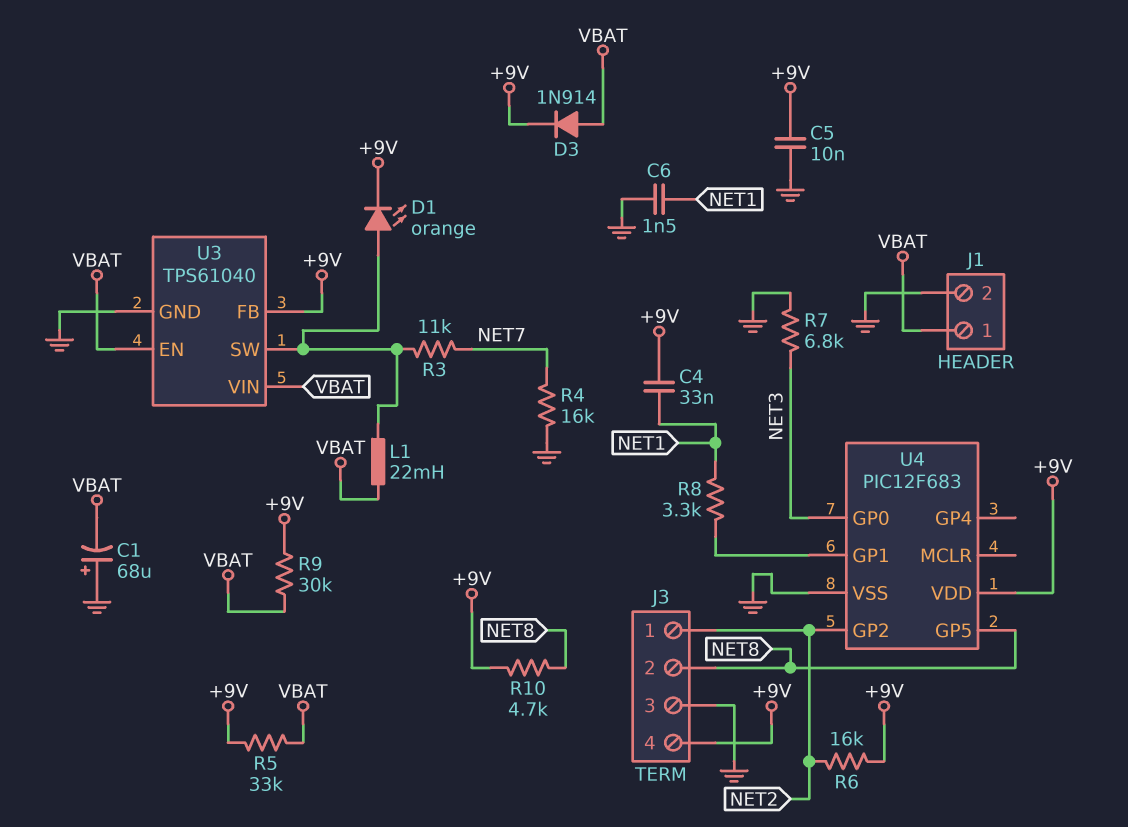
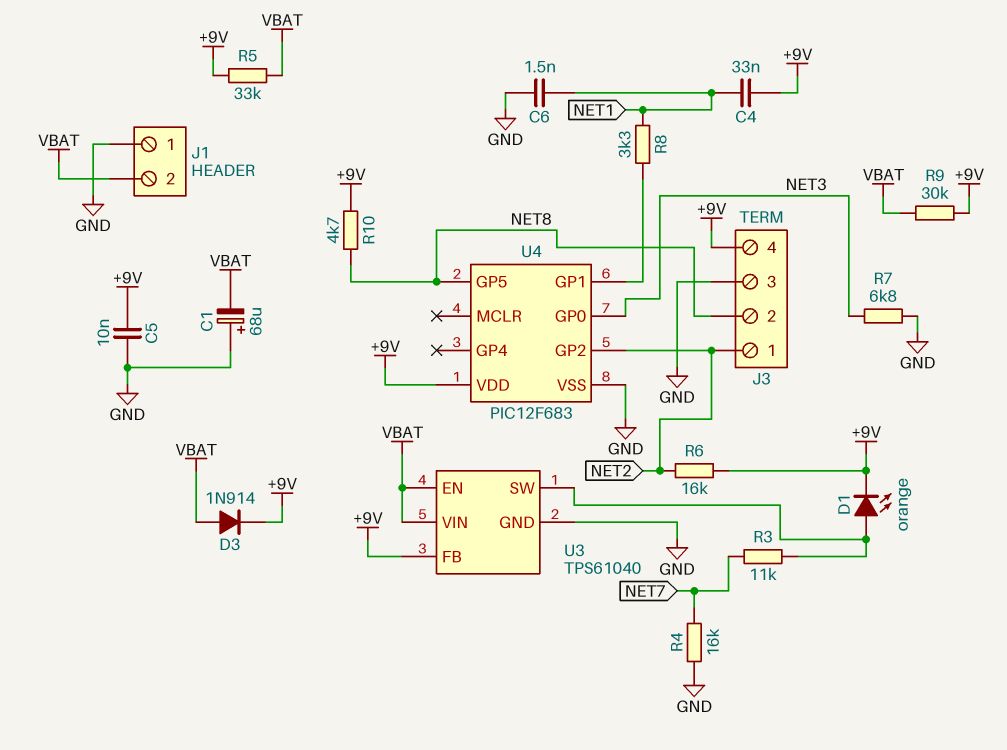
J1 pin 1: VBAT -> GND
J1 pin 2: GND -> VBAT
L1: 22mH (U3/SW, VBAT) -> none

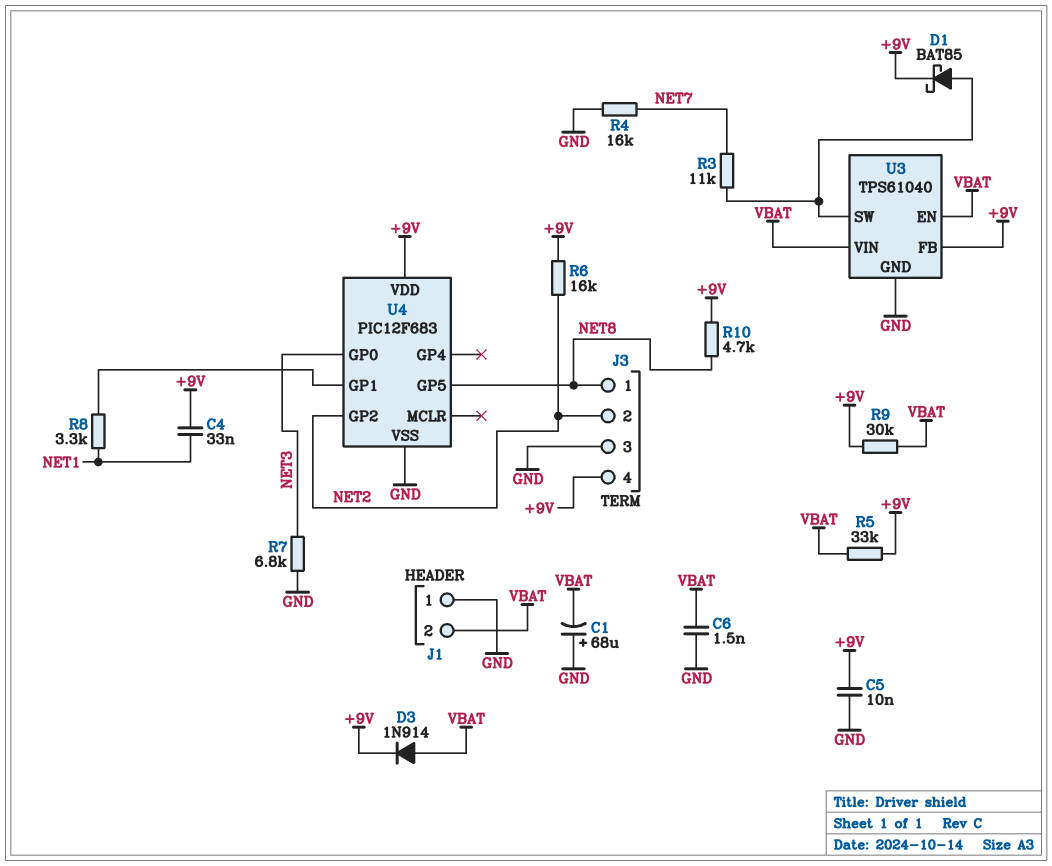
C6: 1.5nF (GND, NET1) -> 1.5nF (GND, VBAT)
D1: LED orange (A U3/SW, K +9V) -> schottky BAT85 (A U3/SW, K +9V)
J3 pin 1: NET2 -> NET8
J3 pin 2: NET8 -> NET2

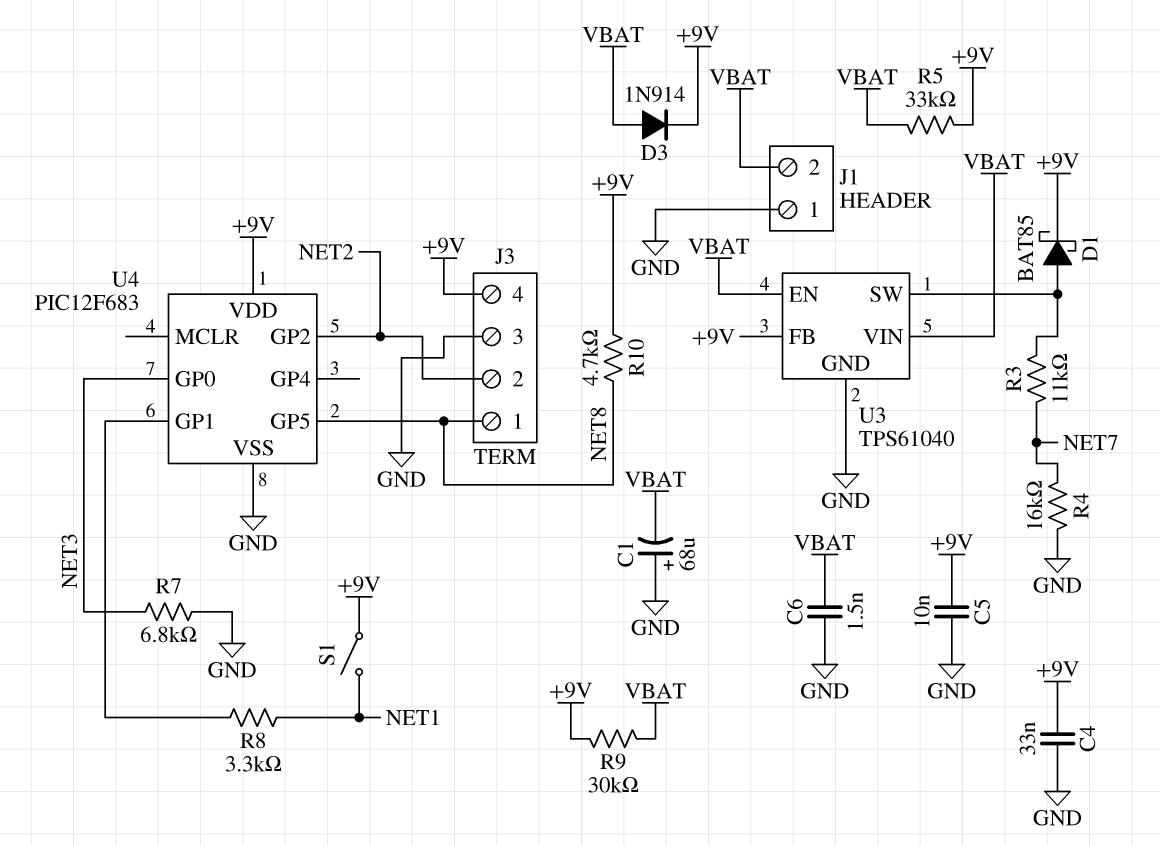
C4: 33nF (+9V, NET1) -> 33nF (+9V, GND)
R6: 16k (+9V, NET2) -> none
S1: none -> switch (+9V, NET1)

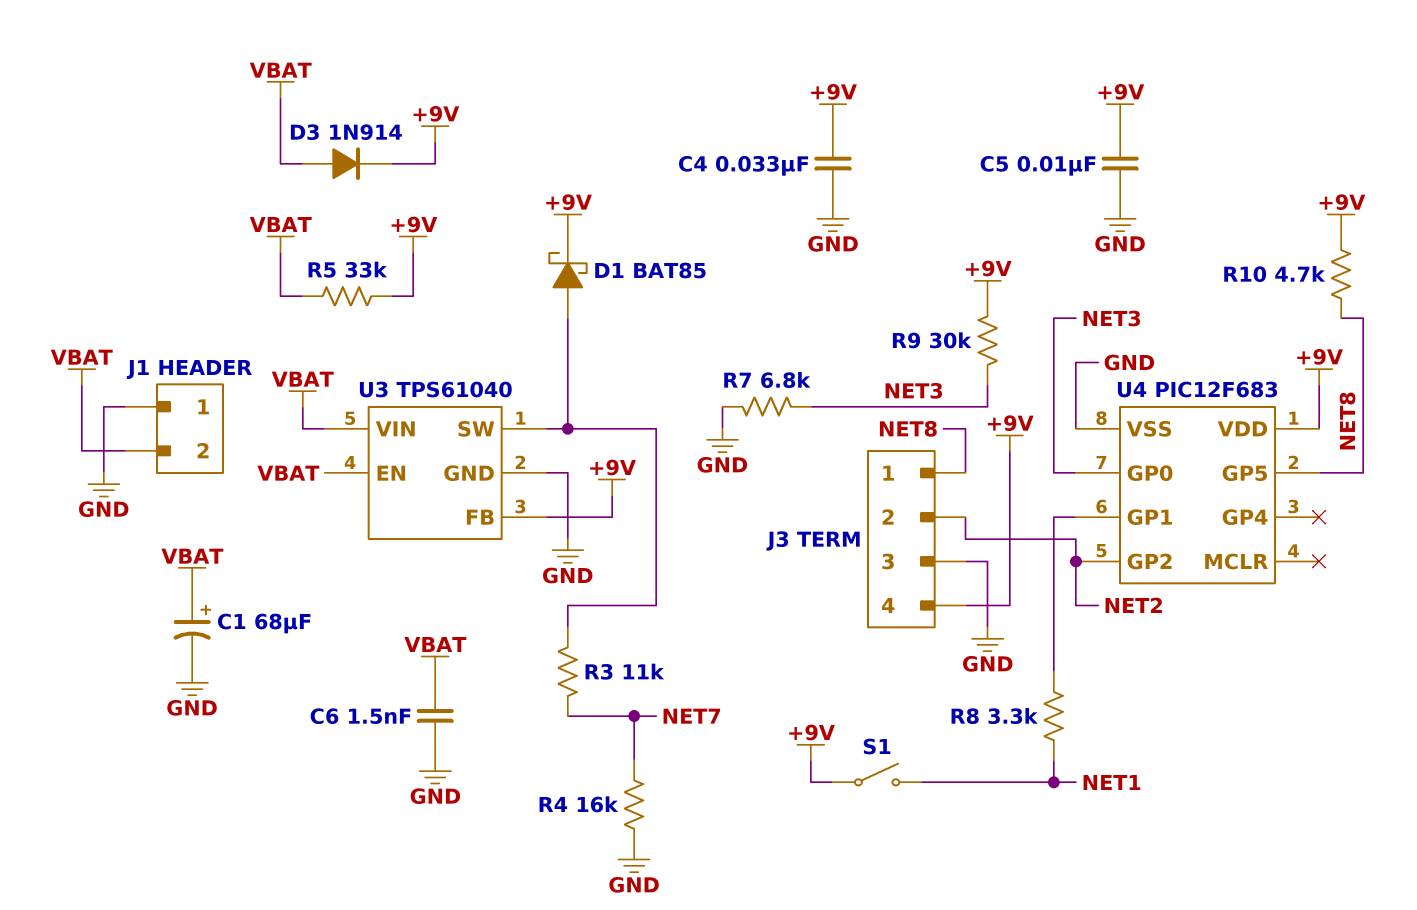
C1: 68uF (plus GND, minus VBAT) -> 68uF (plus VBAT, minus GND)
R9: 30k (+9V, VBAT) -> 30k (+9V, NET3)

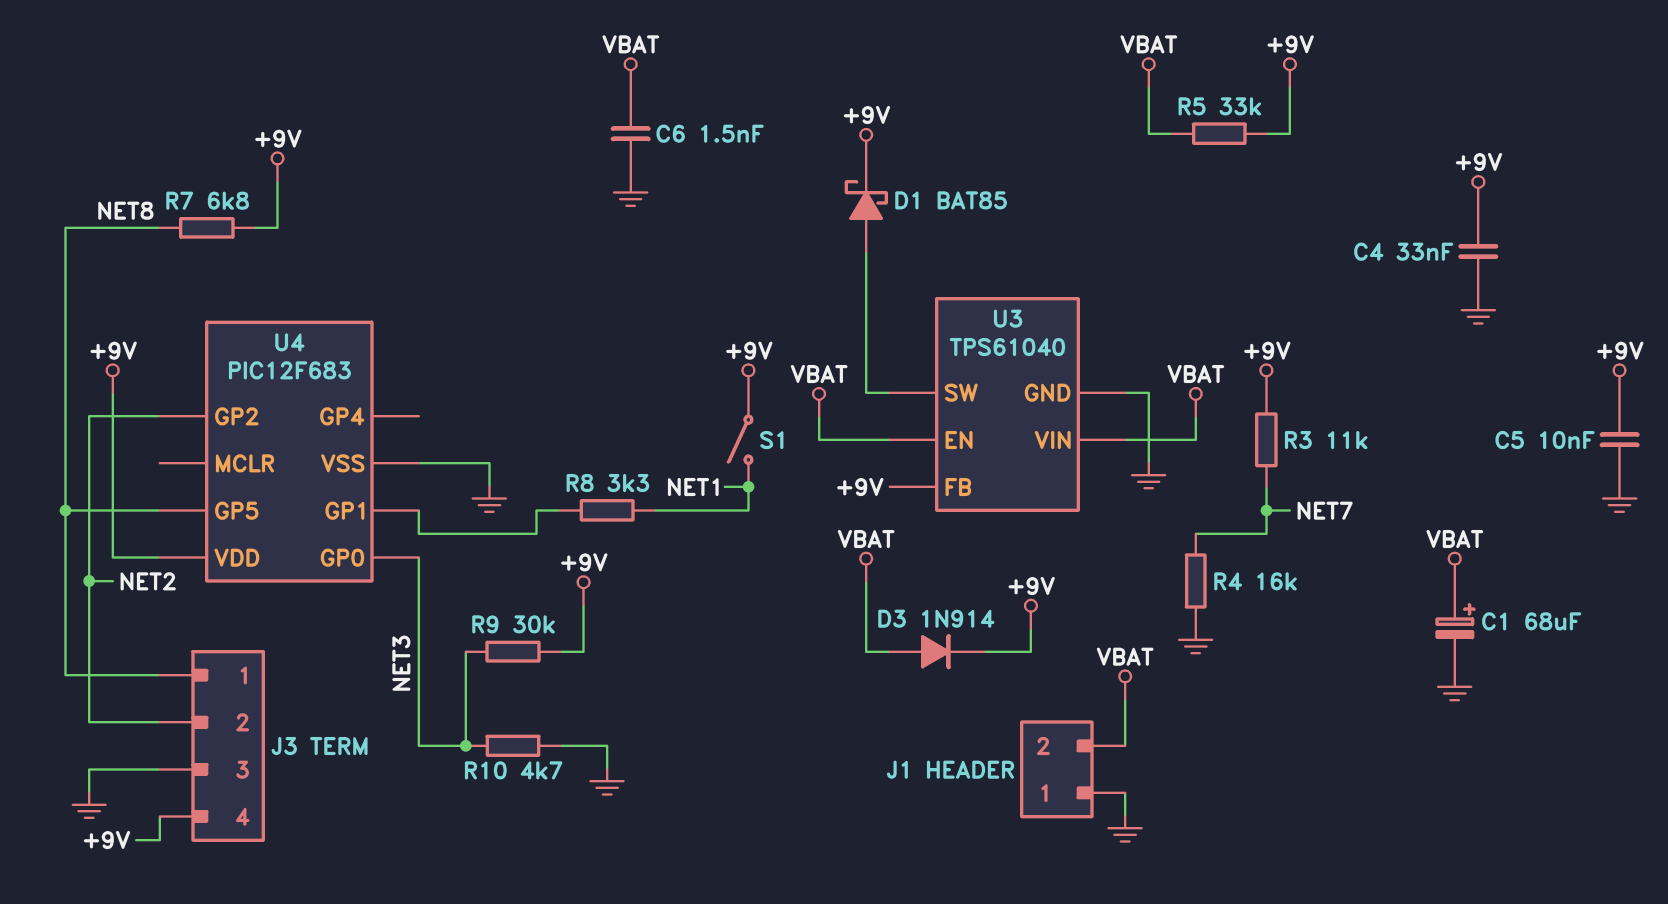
R3: 11k (NET7, U3/SW) -> 11k (+9V, NET7)
R7: 6.8k (GND, NET3) -> 6.8k (+9V, NET8)
R10: 4.7k (+9V, NET8) -> 4.7k (GND, NET3)

